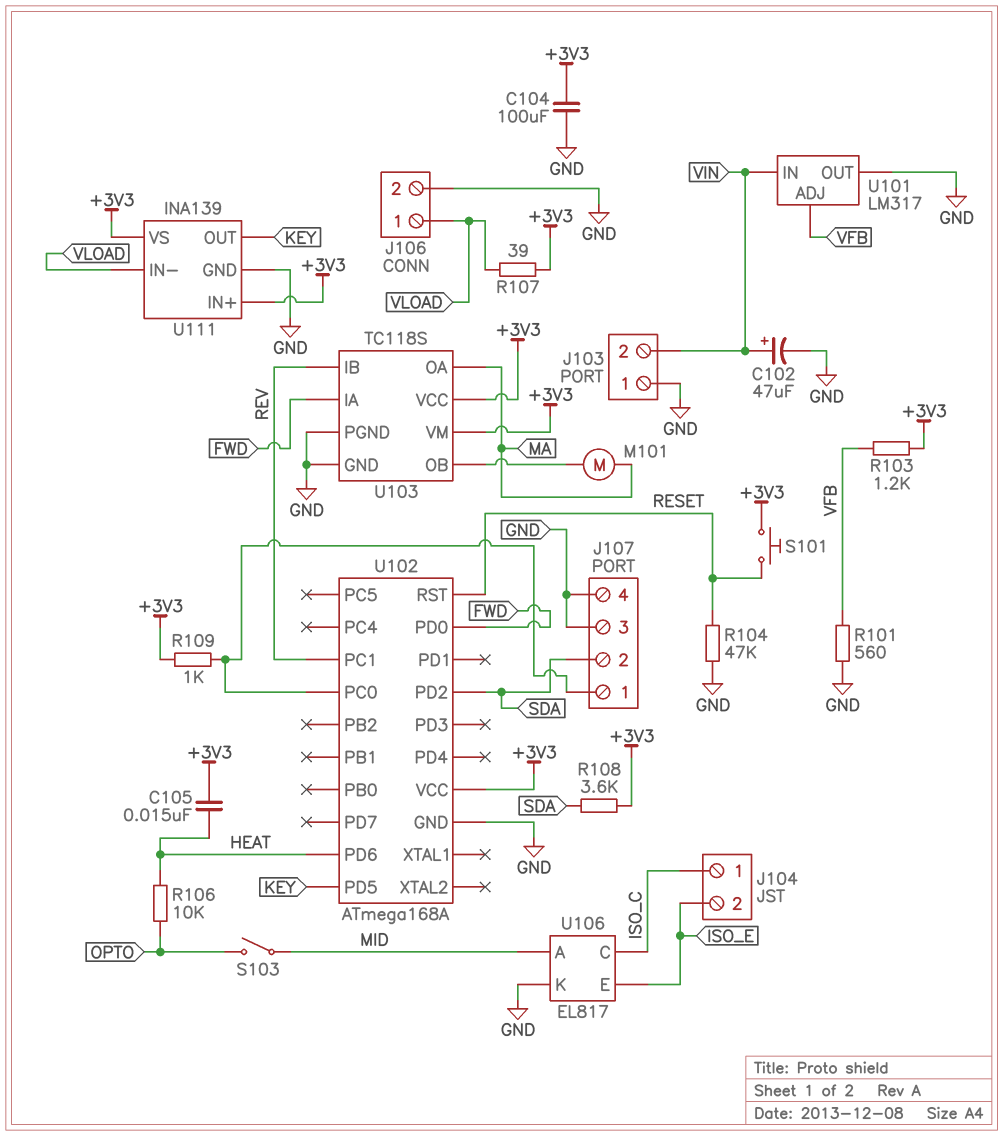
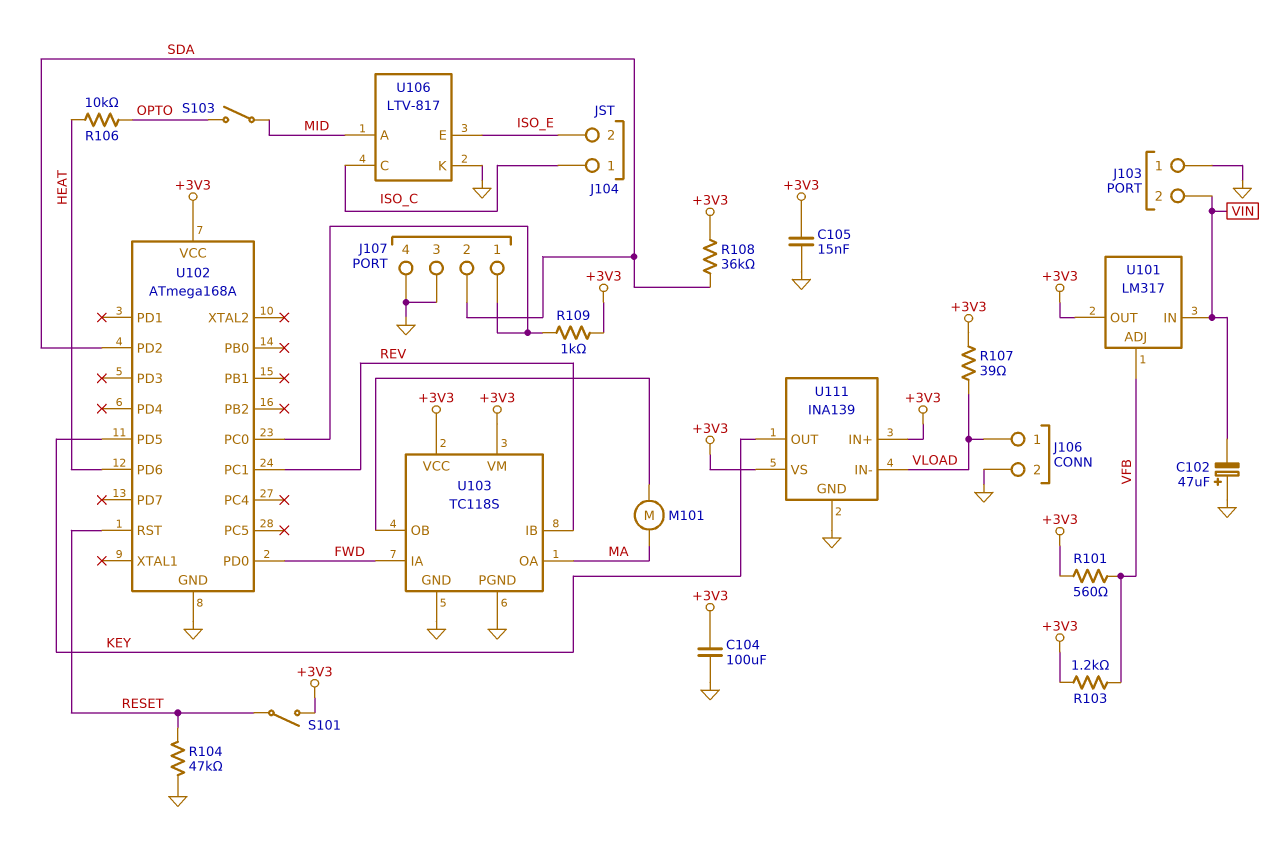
C102: 47uF (plus VIN, minus GND) -> 47uF (plus GND, minus VIN)
C105: 15nF (+3V3, HEAT) -> 15nF (+3V3, GND)
R101: 560 (GND, VFB) -> 560 (+3V3, VFB)
R108: 3.6k (+3V3, SDA) -> 36k (+3V3, SDA)
S101: button (+3V3, RESET) -> switch (+3V3, RESET)
U101 pin OUT: GND -> +3V3
U106: EL817 -> LTV-817

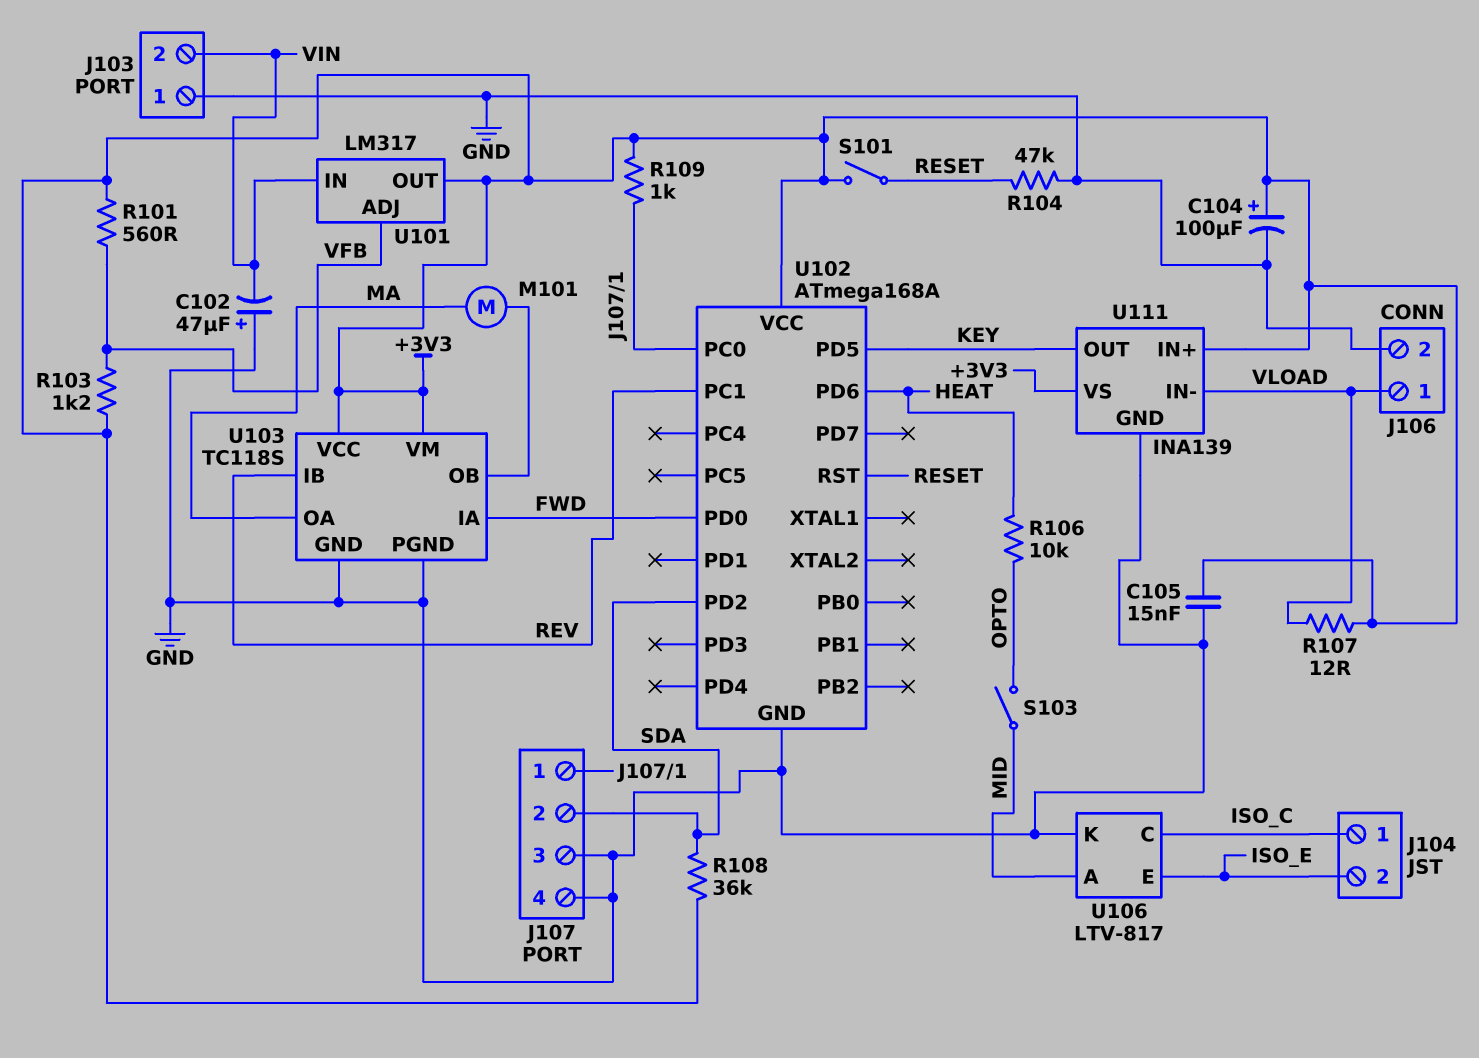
C104: 100uF (+3V3, GND) -> 100uF (plus +3V3, minus GND)
R107: 39 (+3V3, VLOAD) -> 12 (+3V3, VLOAD)

